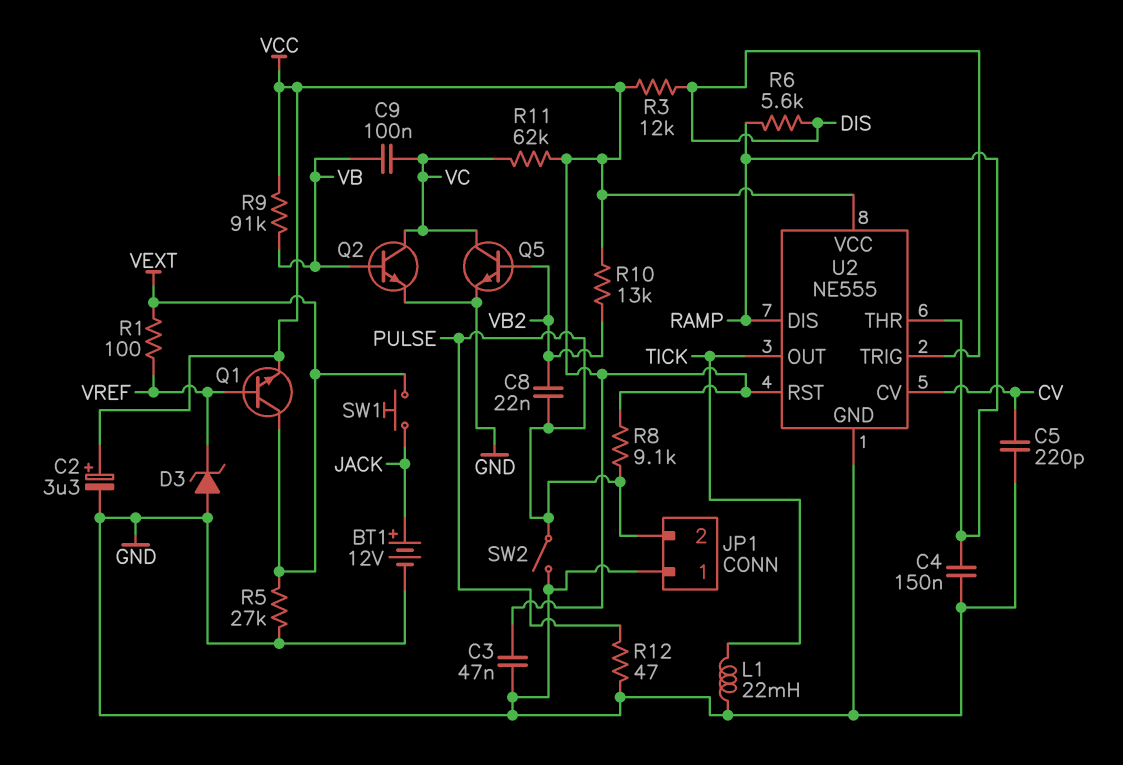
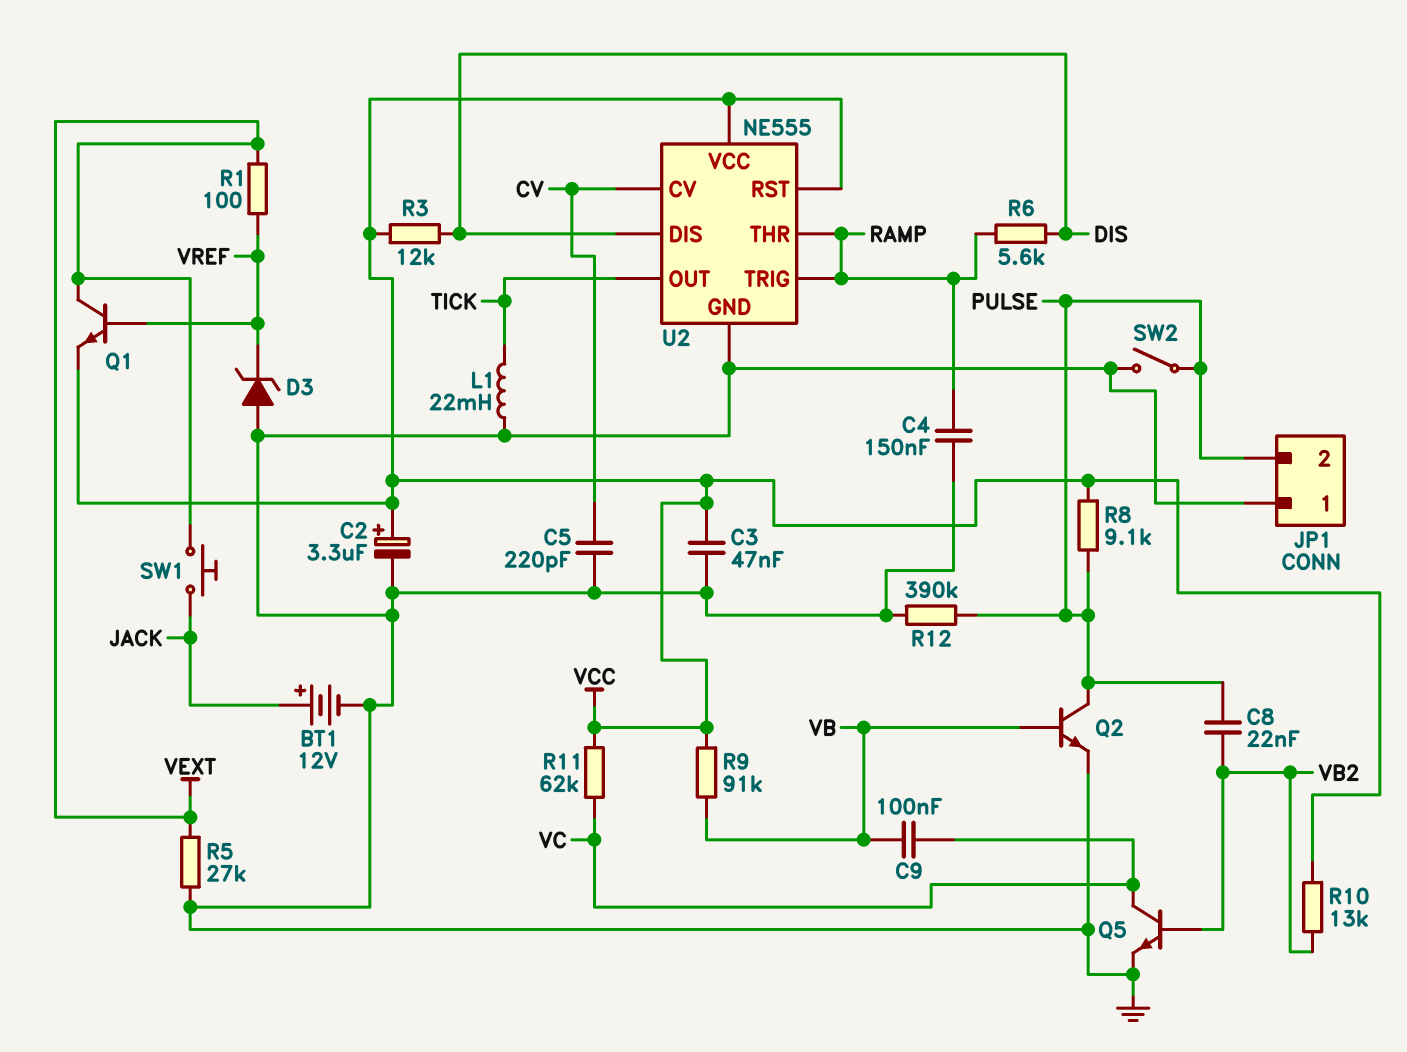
Q2: NPN (B VB, C VC, E GND) -> NPN (B VB, C PULSE, E GND)
R12: 47 (GND, PULSE) -> 390k (GND, PULSE)
U2 pin DIS: RAMP -> DIS
U2 pin TRIG: DIS -> RAMP

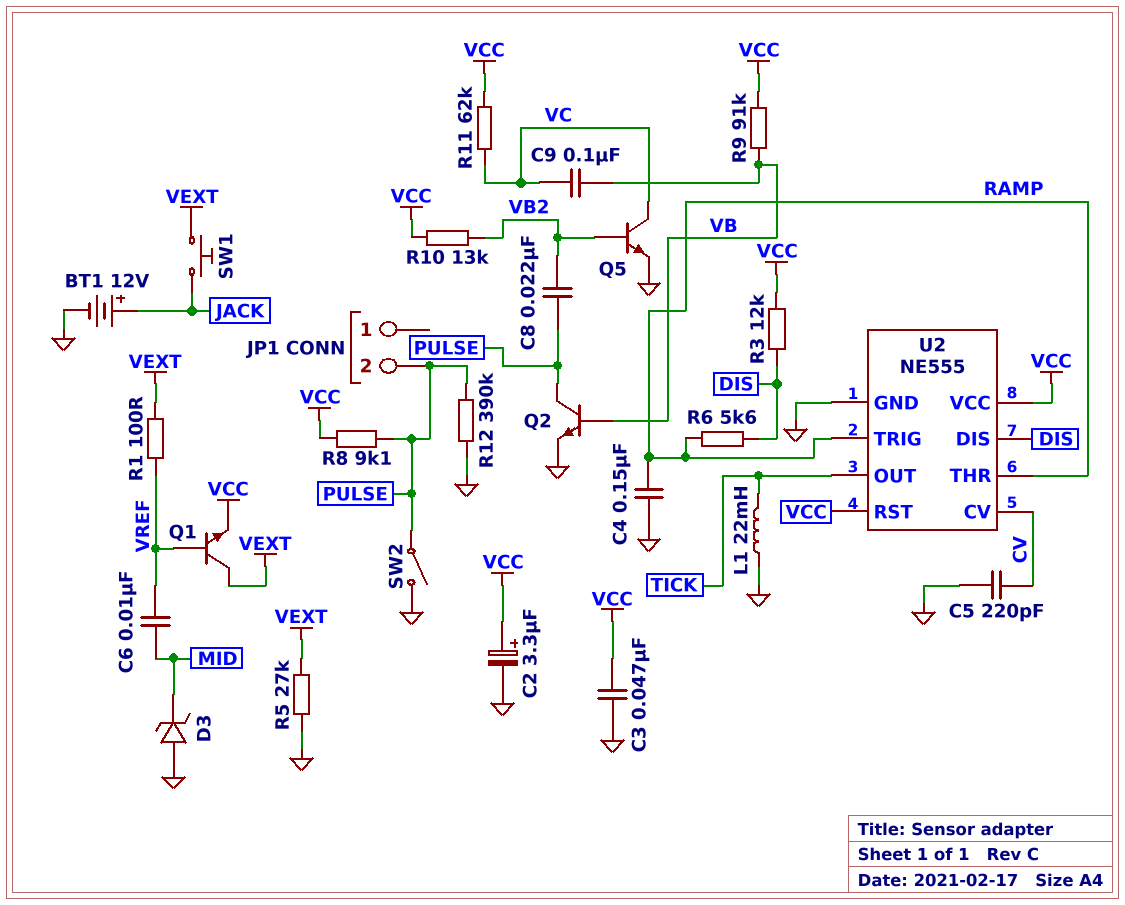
C6: none -> 10nF (MID, VREF)
D3: zener (A GND, K VREF) -> zener (A GND, K MID)
JP1 pin 1: GND -> none

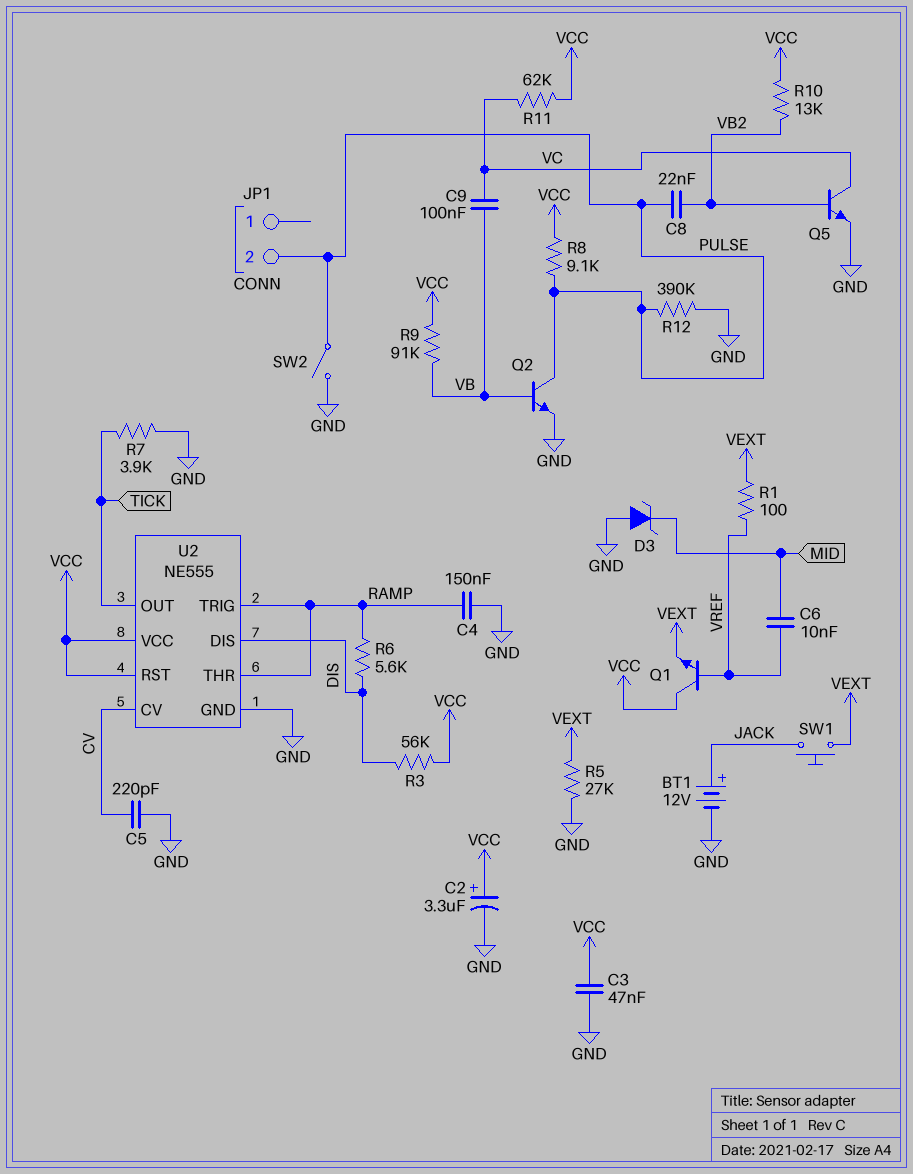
L1: 22mH (GND, TICK) -> none
Q1: NPN (B VREF, C VEXT, E VCC) -> NPN (B VREF, C VCC, E VEXT)
R3: 12k (DIS, VCC) -> 56k (DIS, VCC)
R7: none -> 3.9k (GND, TICK)

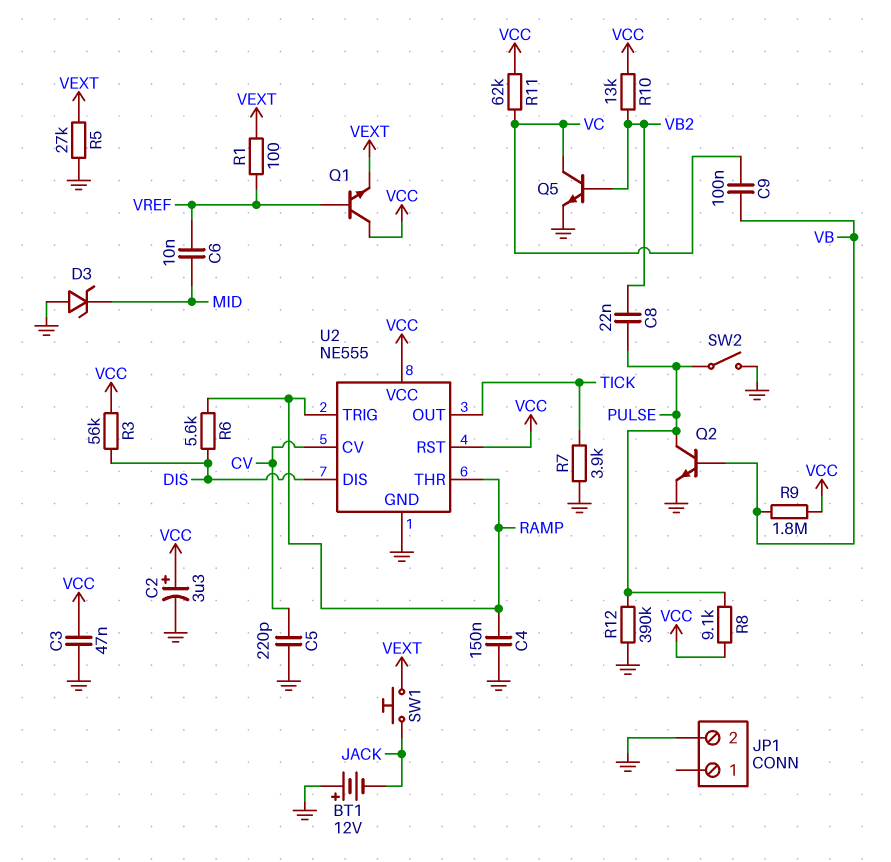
BT1: 12V (plus JACK, minus GND) -> 12V (plus GND, minus JACK)
JP1 pin 2: PULSE -> GND
R9: 91k (VB, VCC) -> 1.8M (VB, VCC)

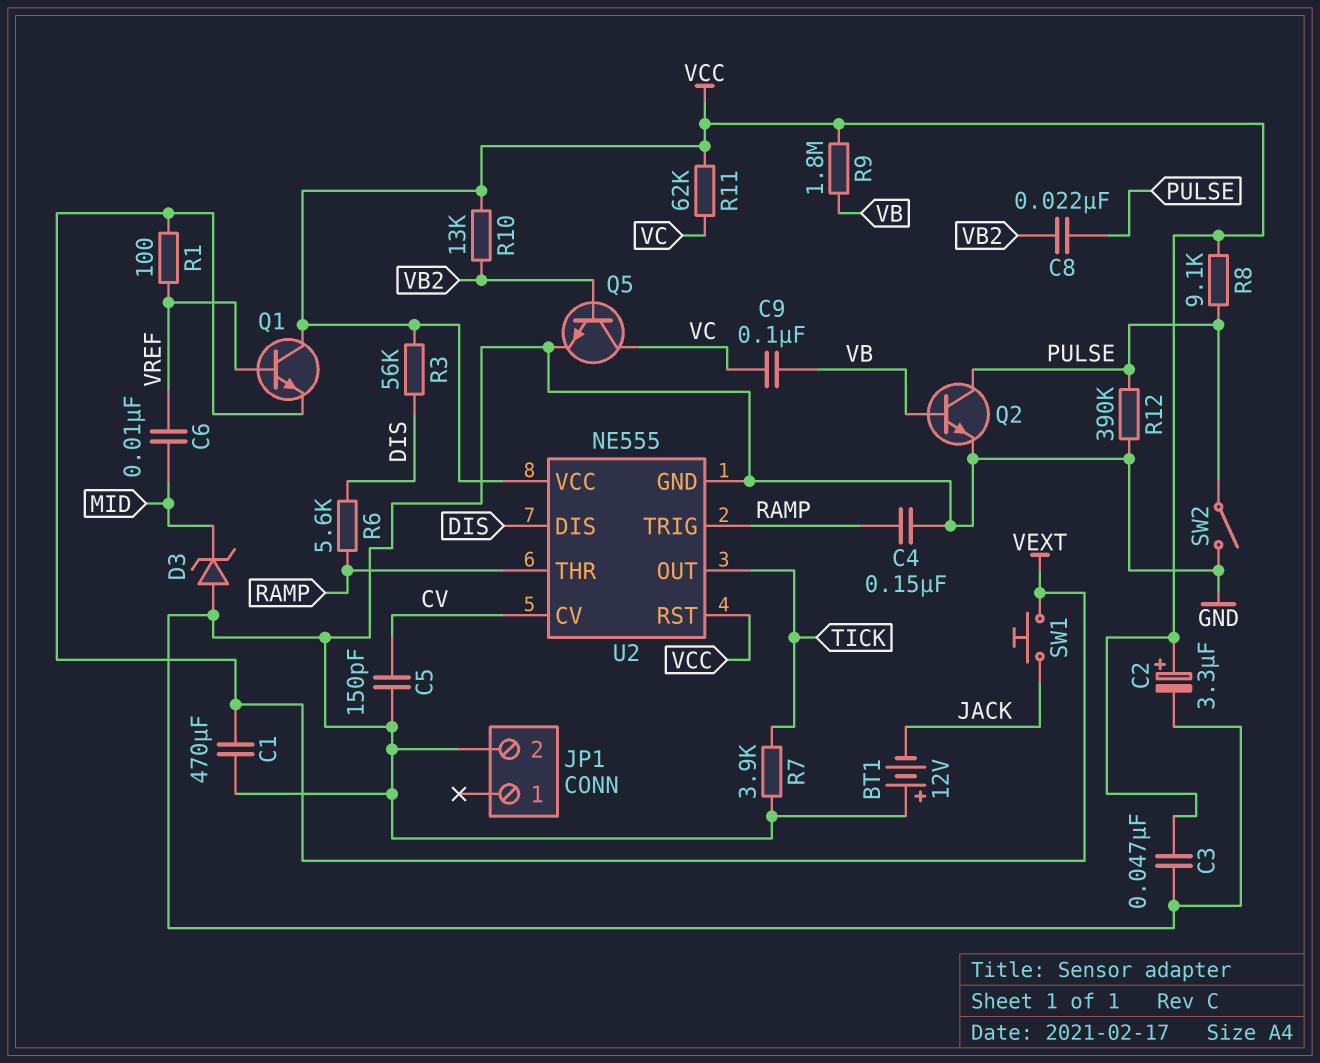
C1: none -> 470uF (GND, VEXT)
C5: 220pF (CV, GND) -> 150pF (CV, GND)
R5: 27k (GND, VEXT) -> none

